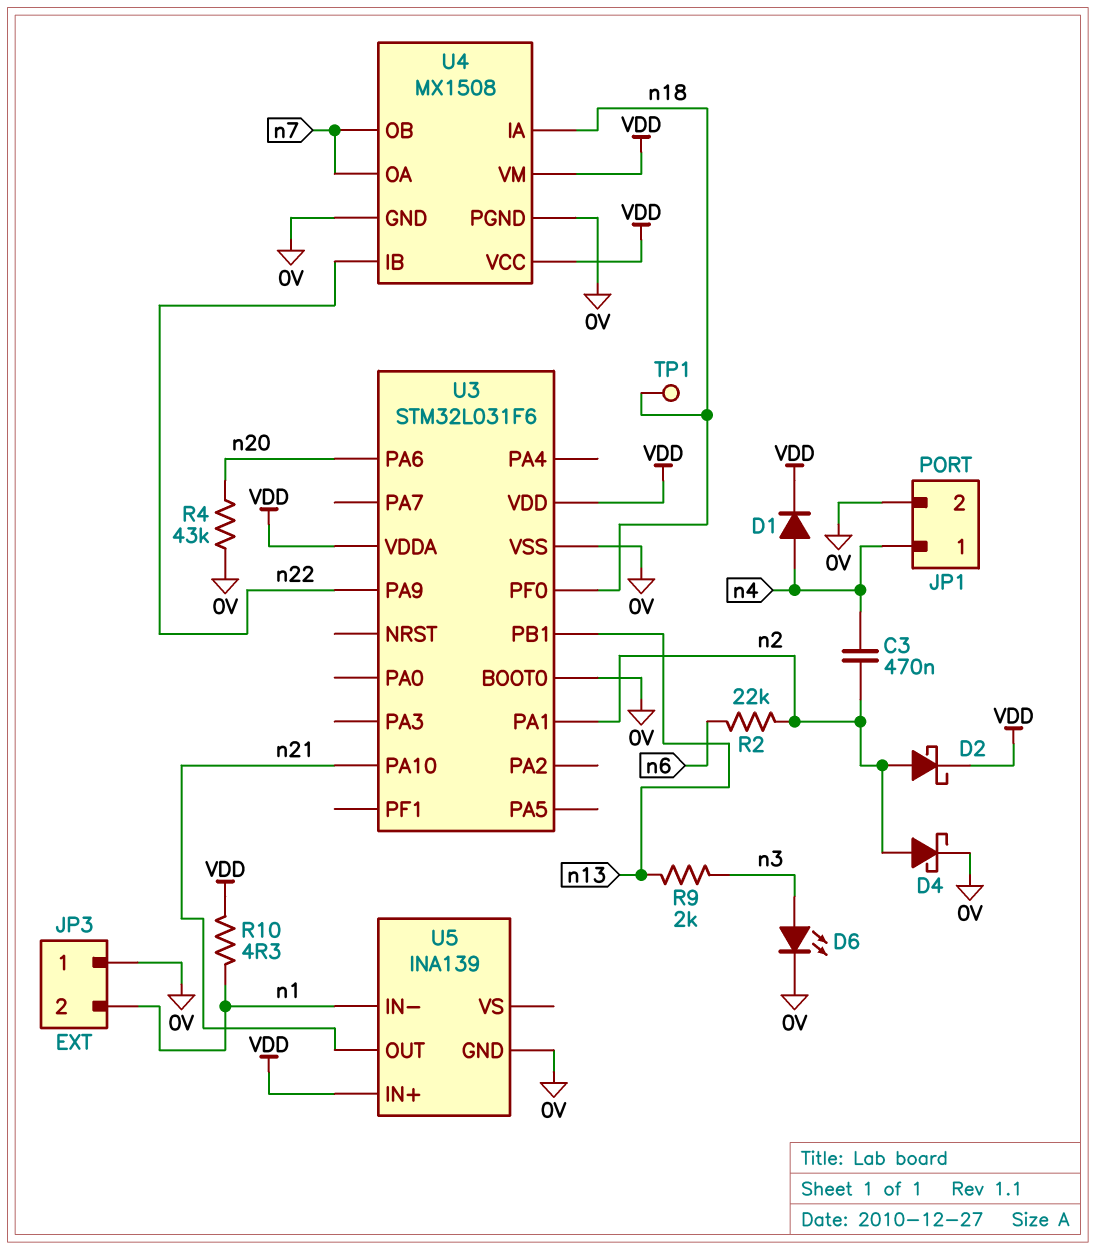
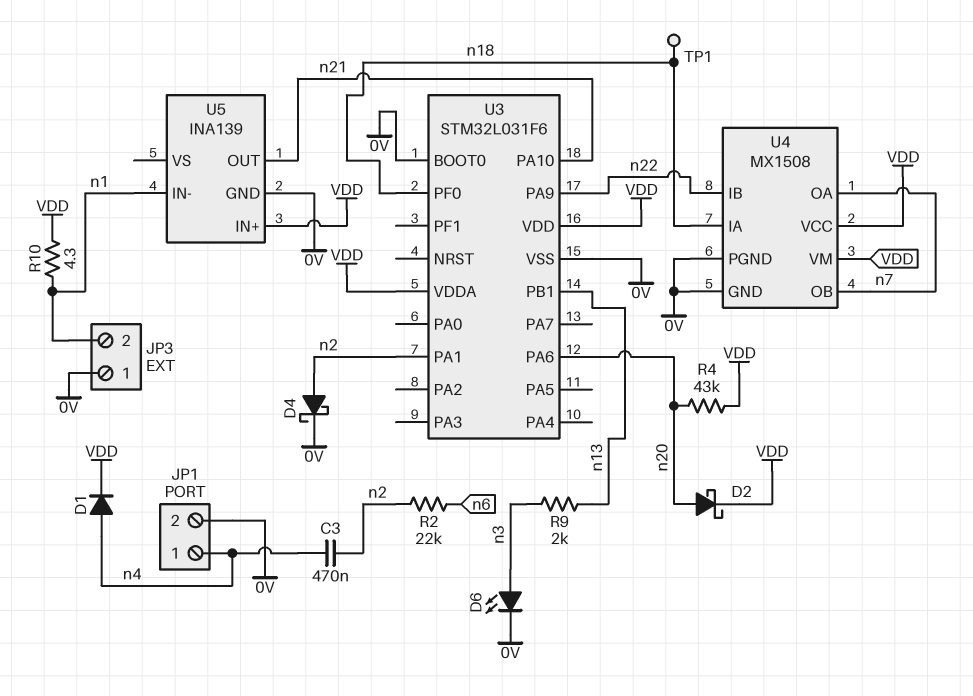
D2: schottky (A n2, K VDD) -> schottky (A n20, K VDD)
R4: 43k (0V, n20) -> 43k (VDD, n20)

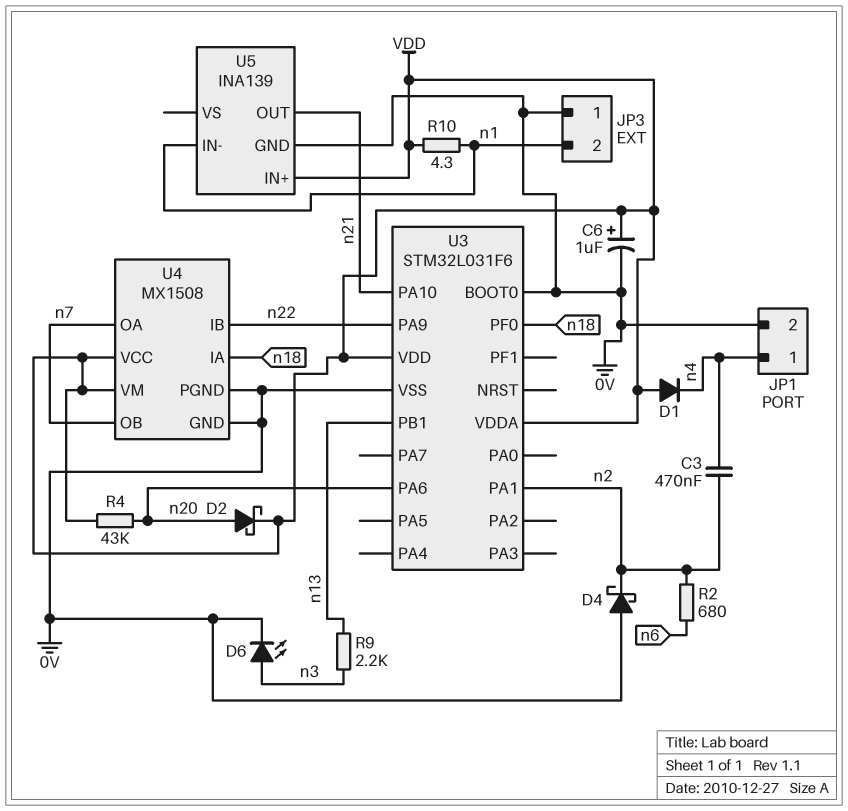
C6: none -> 1uF (plus VDD, minus 0V)
D1: diode (A n4, K VDD) -> diode (A VDD, K n4)
D4: schottky (A n2, K 0V) -> schottky (A 0V, K n2)
R2: 22k (n2, n6) -> 680 (n2, n6)
R9: 2k (n3, n13) -> 2.2k (n3, n13)
TP1: test point (n18) -> none

